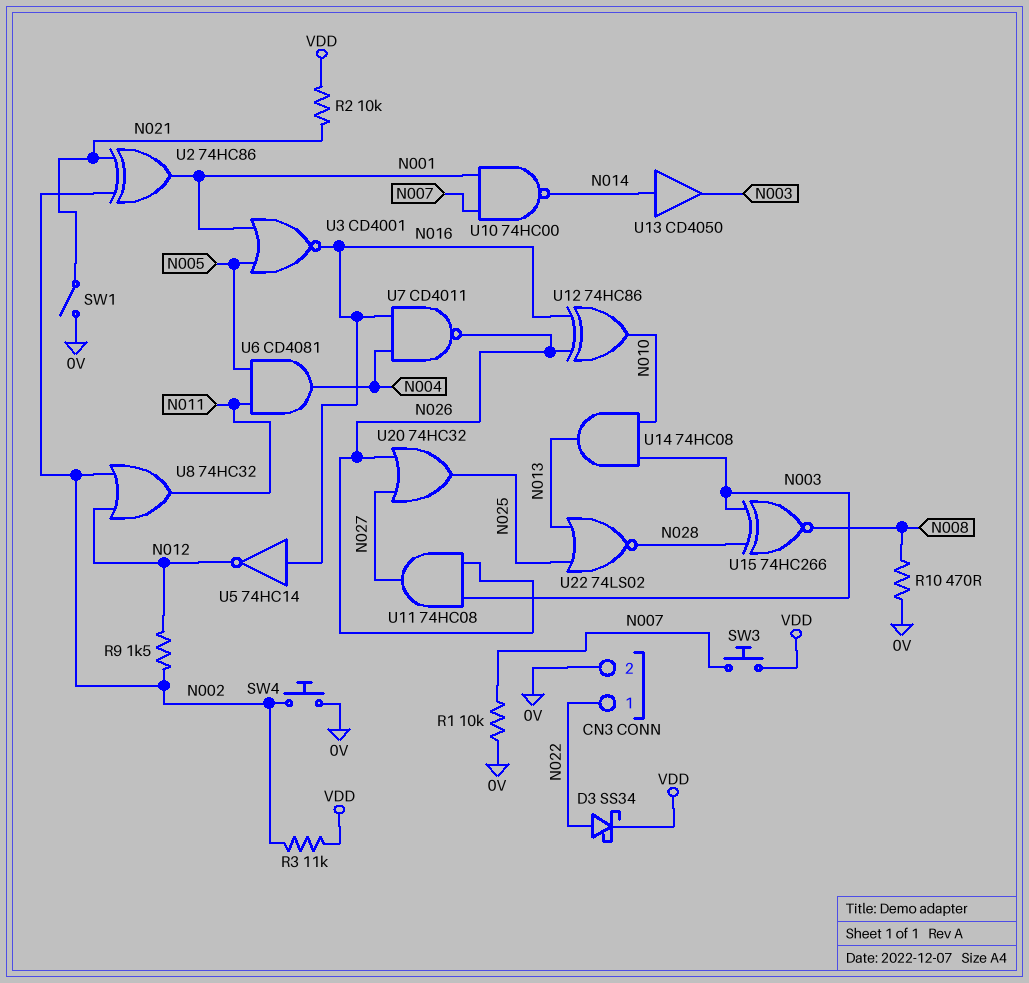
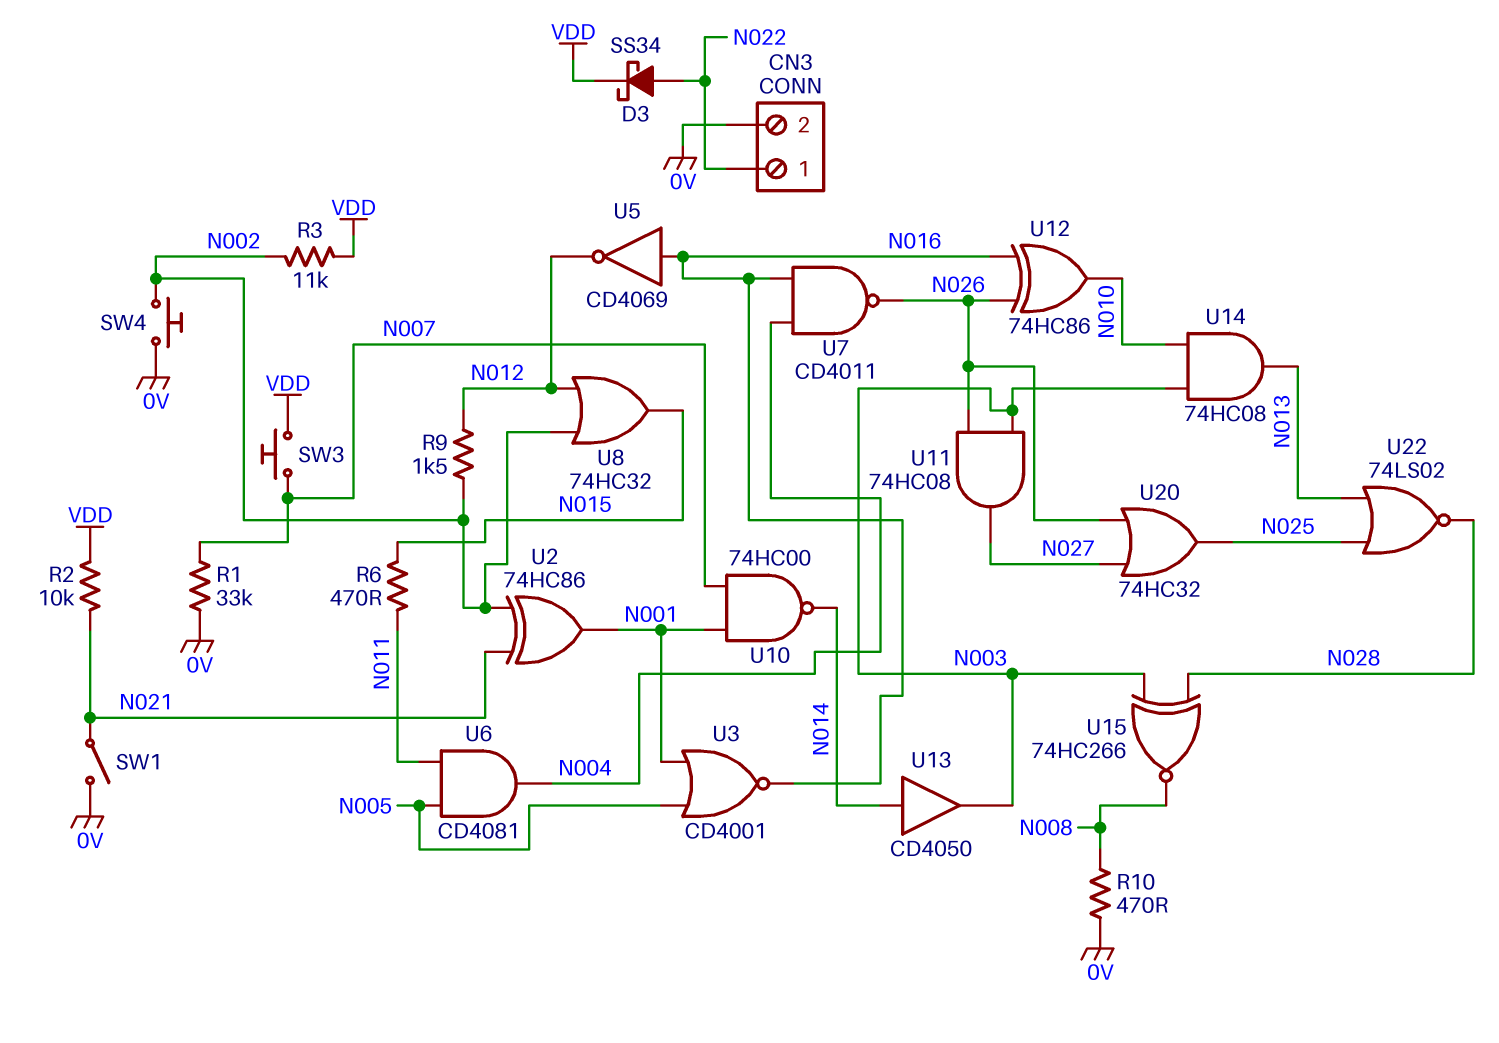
R1: 10k (0V, N007) -> 33k (0V, N007)
R6: none -> 470 (N011, N015)
U5: NOT 74HC14 (in N016, out N012) -> NOT CD4069 (in N016, out N012)
U8: OR 74HC32 (in N002, in N012, out N011) -> OR 74HC32 (in N002, in N012, out N015)

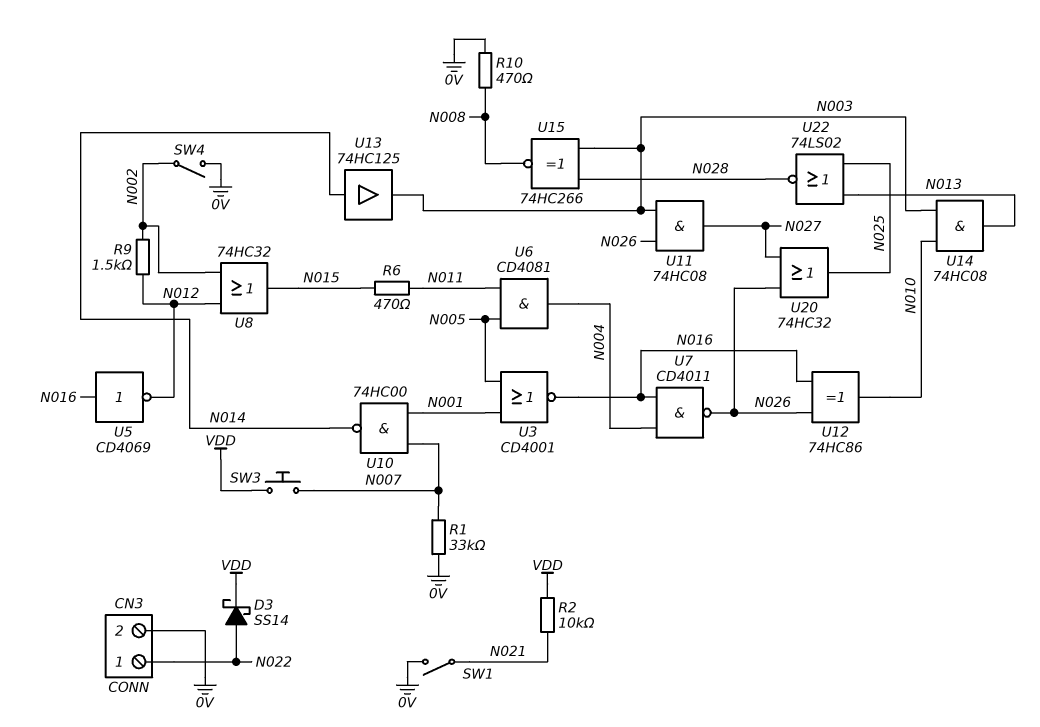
D3: schottky SS34 (A N022, K VDD) -> schottky SS14 (A N022, K VDD)
R3: 11k (N002, VDD) -> none
SW4: button (0V, N002) -> switch (0V, N002)
U2: XOR 74HC86 (in N002, in N021, out N001) -> none
U13: buffer CD4050 (in N014, out N003) -> buffer 74HC125 (in N014, out N003)

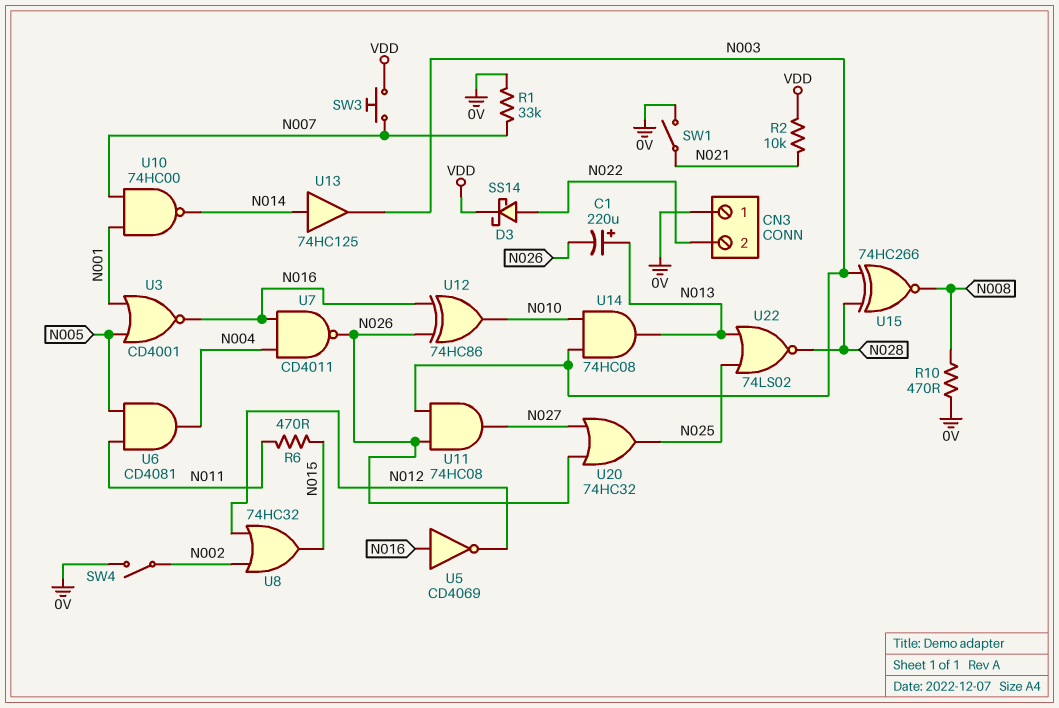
C1: none -> 220uF (plus N013, minus N026)
CN3 pin 1: N022 -> 0V
CN3 pin 2: 0V -> N022
R9: 1.5k (N002, N012) -> none

